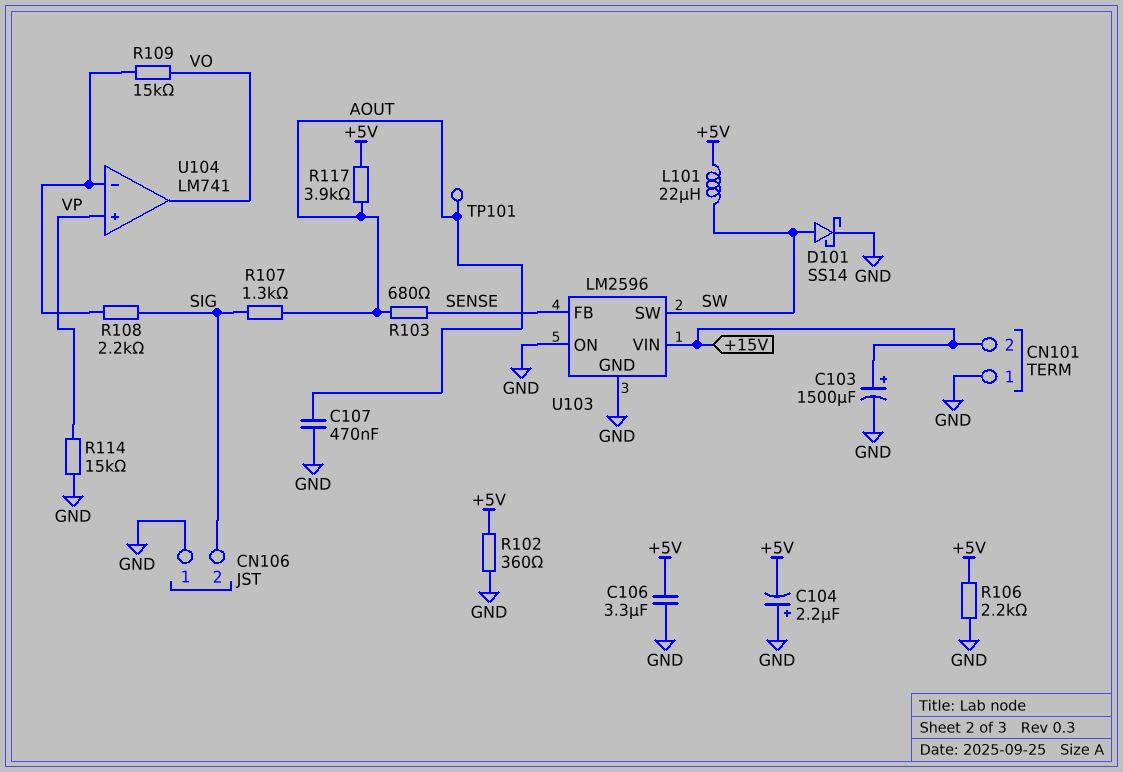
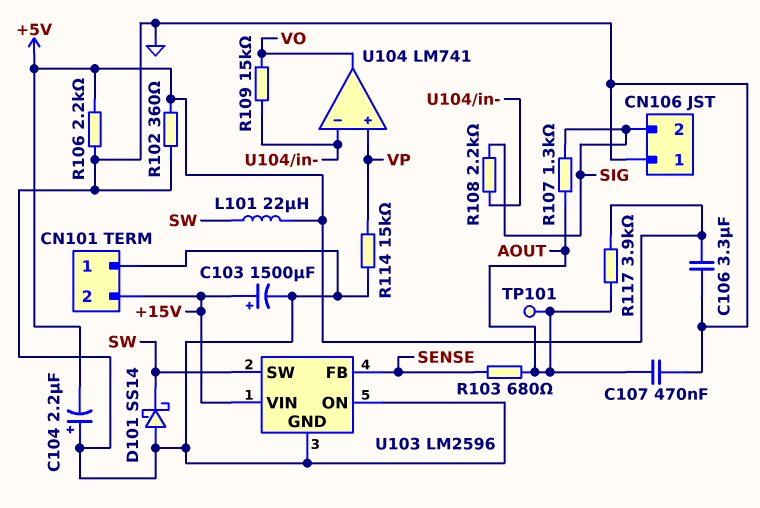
D101: schottky SS14 (A SW, K GND) -> schottky SS14 (A GND, K SW)

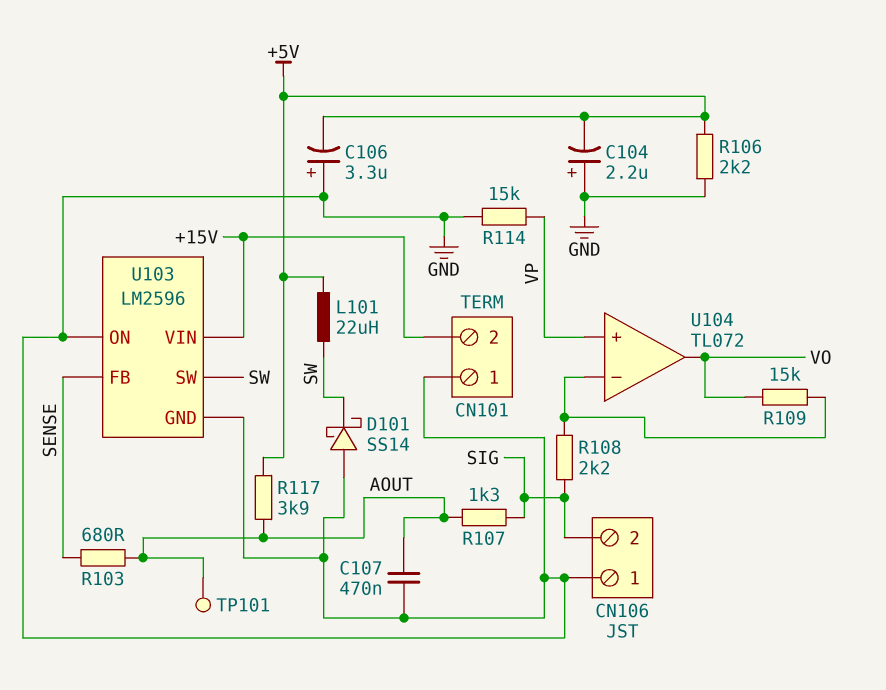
C103: 1500uF (plus +15V, minus GND) -> none
C106: 3.3uF (+5V, GND) -> 3.3uF (plus GND, minus +5V)
R102: 360 (+5V, GND) -> none
U104: LM741 -> TL072

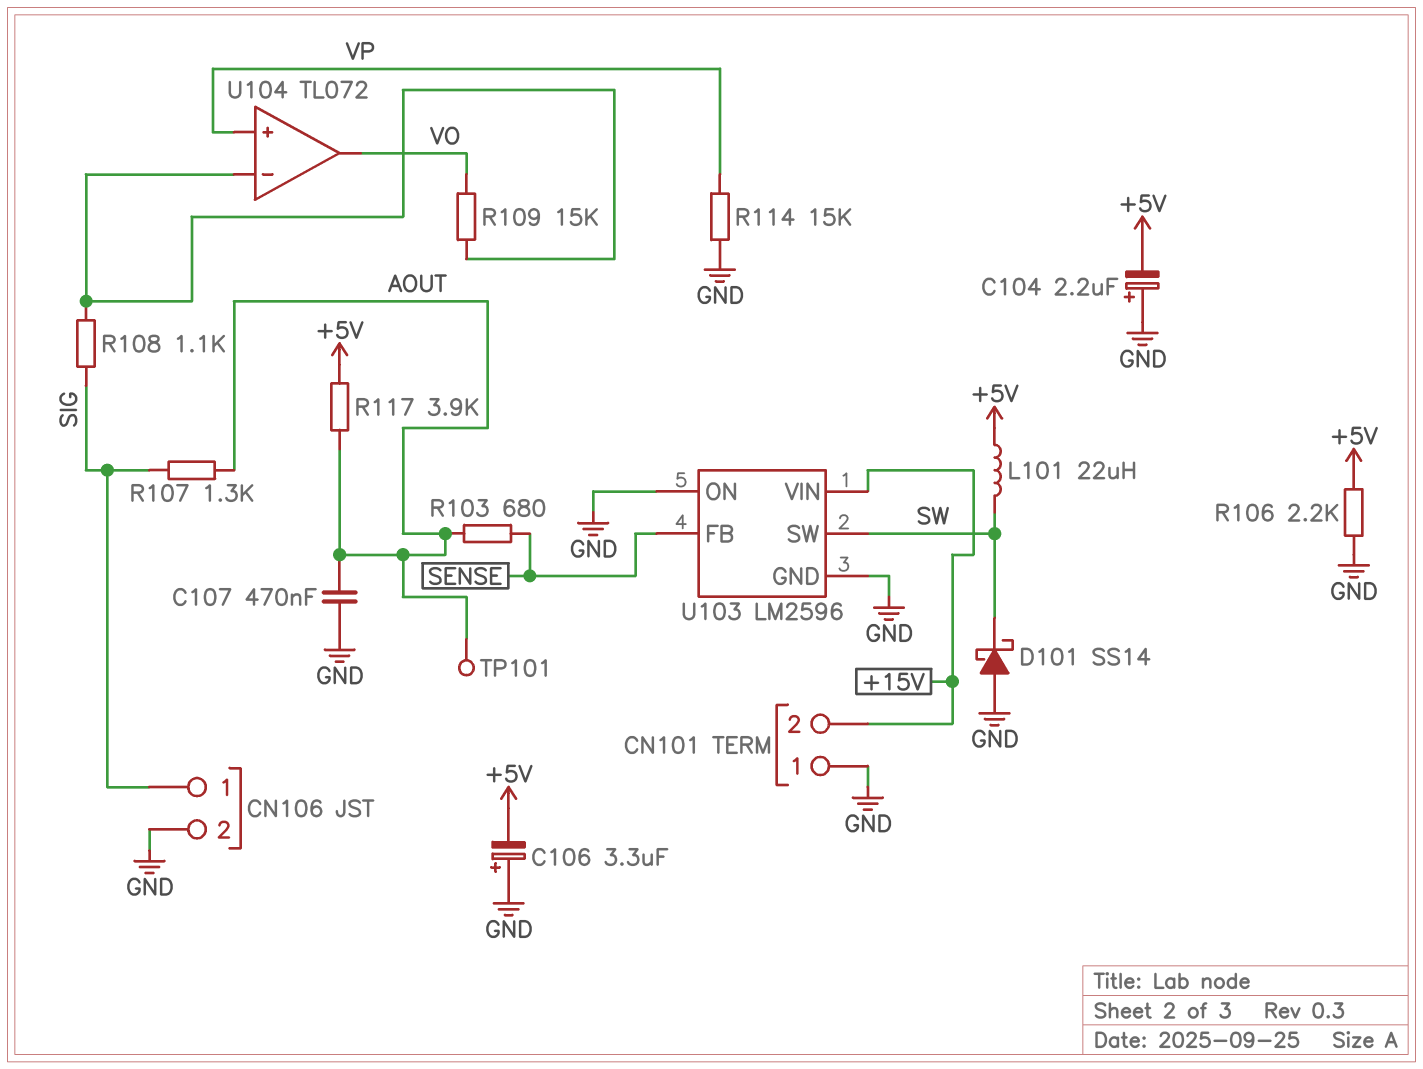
CN106 pin 1: GND -> SIG
CN106 pin 2: SIG -> GND
R108: 2.2k (SIG, U104/in-) -> 1.1k (SIG, U104/in-)

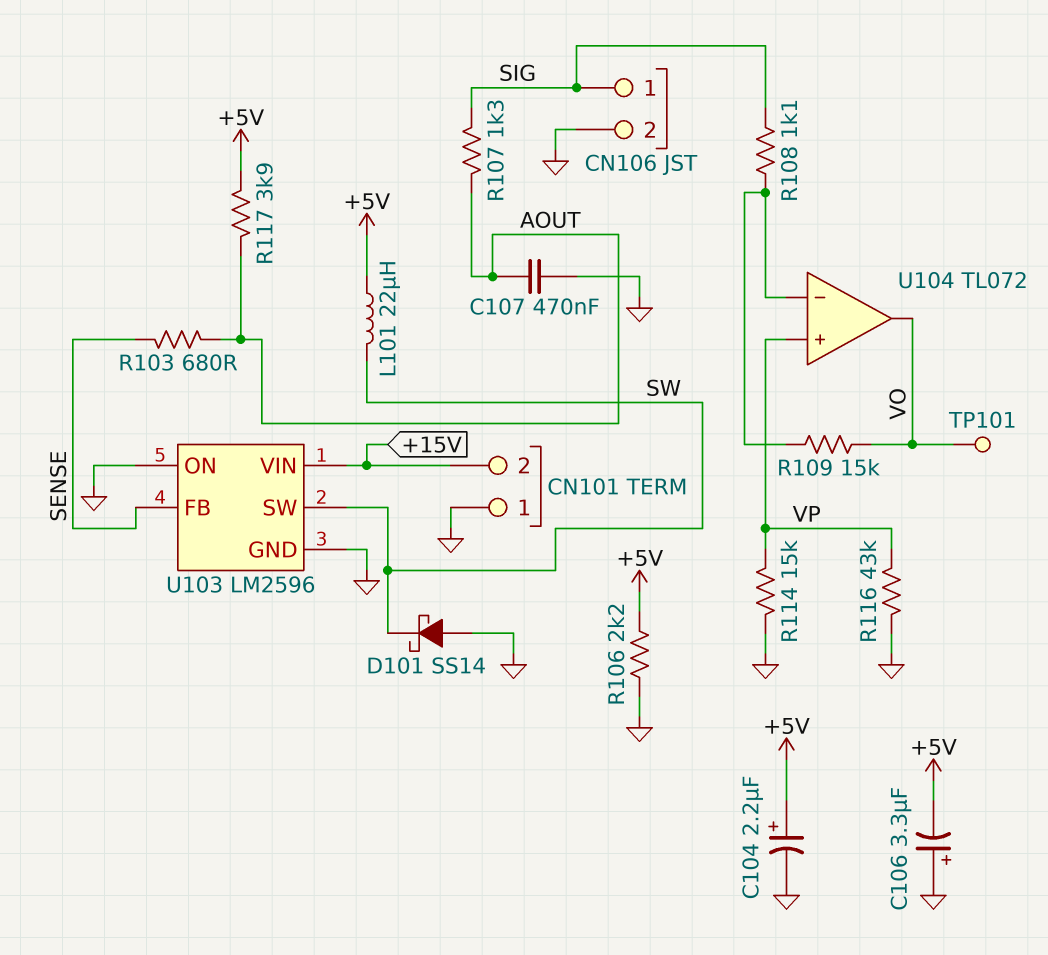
C104: 2.2uF (plus GND, minus +5V) -> 2.2uF (plus +5V, minus GND)
R116: none -> 43k (GND, VP)
TP101: test point (AOUT) -> test point (VO)

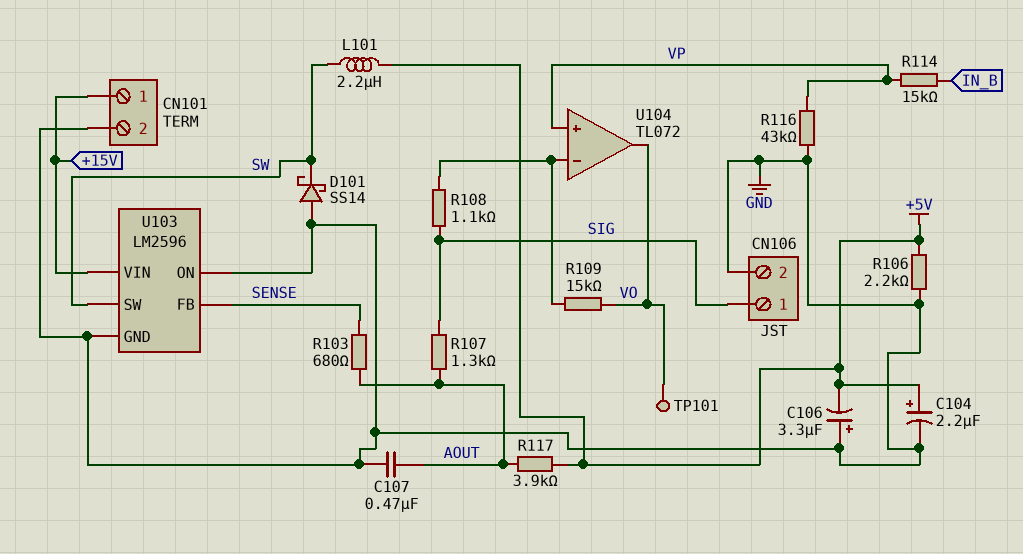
CN101 pin 1: GND -> +15V
CN101 pin 2: +15V -> GND
L101: 22uH (+5V, SW) -> 2.2uH (+5V, SW)
R114: 15k (GND, VP) -> 15k (IN_B, VP)

